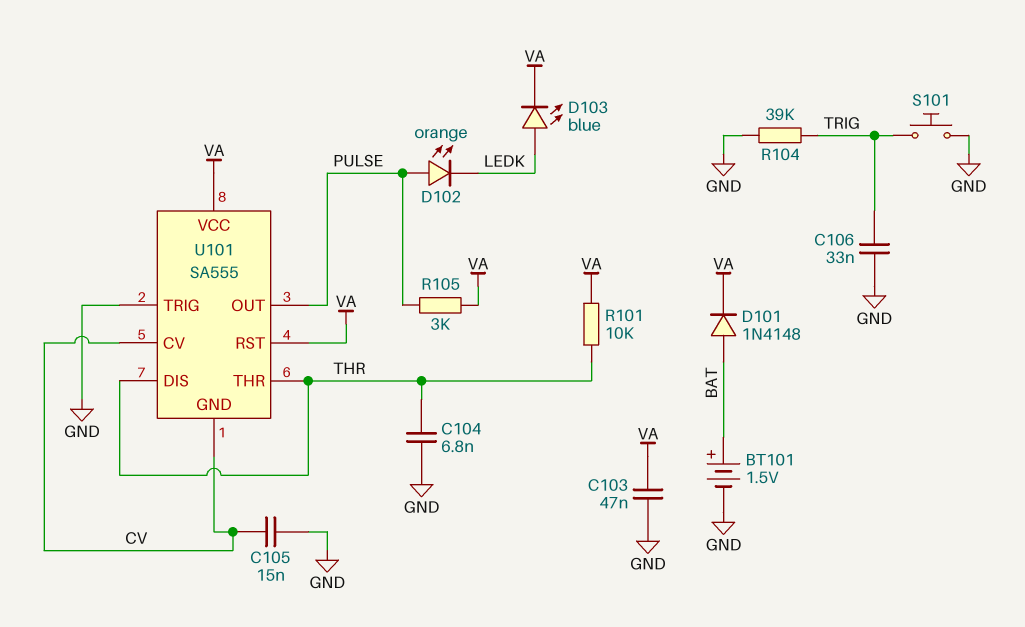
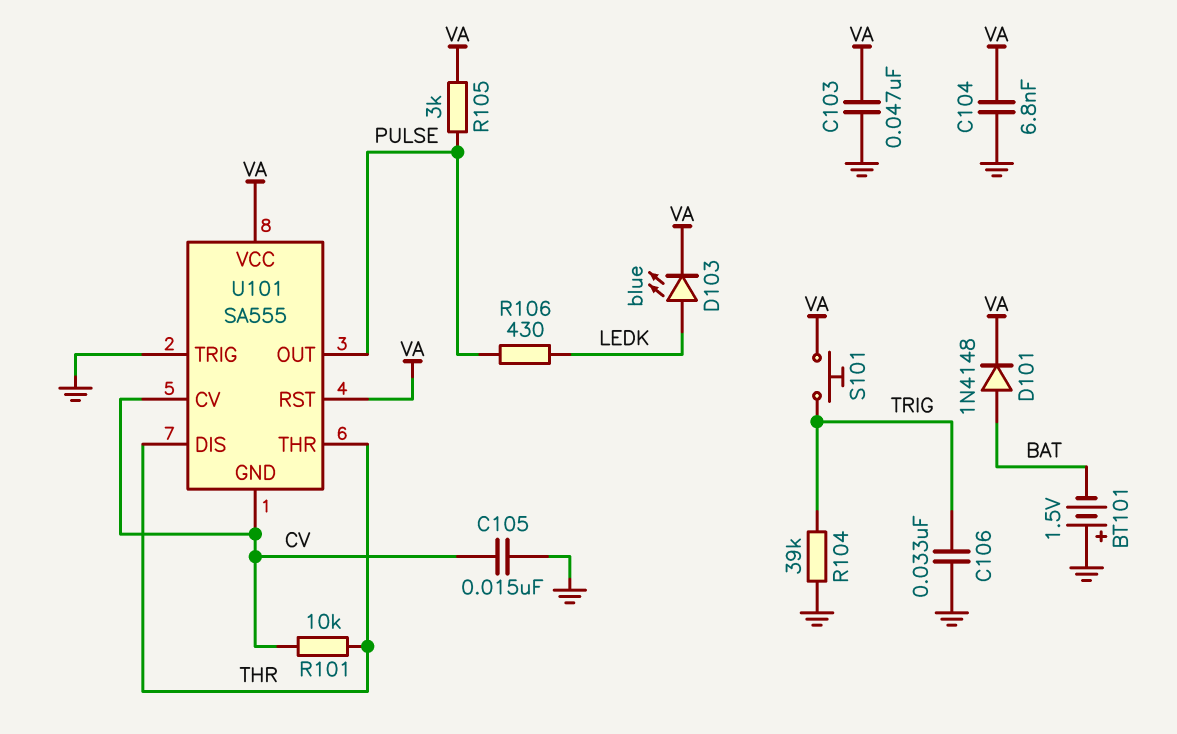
BT101: 1.5V (plus BAT, minus GND) -> 1.5V (plus GND, minus BAT)
C104: 6.8nF (GND, THR) -> 6.8nF (GND, VA)
D102: LED orange (A PULSE, K LEDK) -> none
R101: 10k (THR, VA) -> 10k (CV, THR)
R106: none -> 430 (LEDK, PULSE)
S101: button (GND, TRIG) -> button (TRIG, VA)

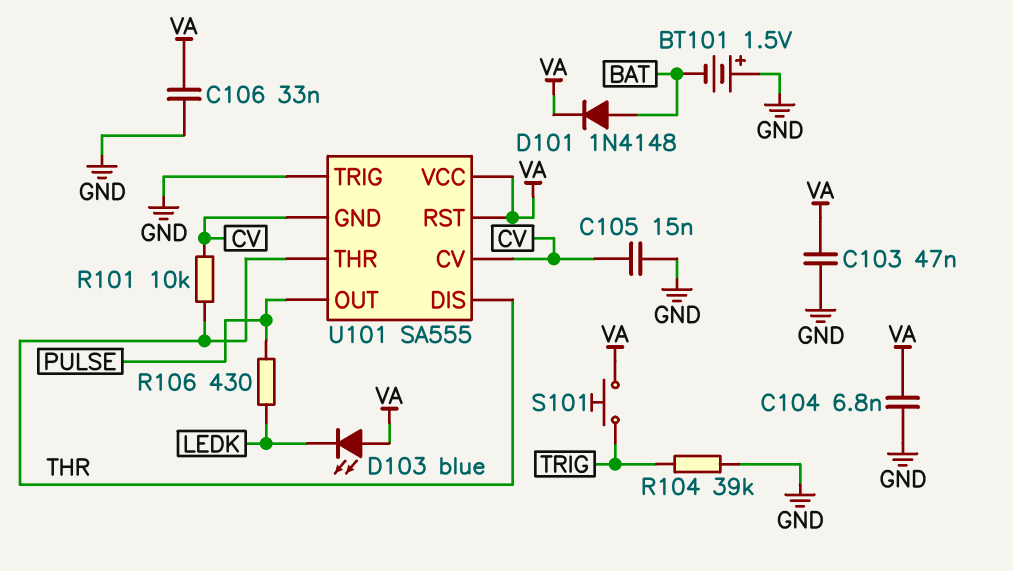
C106: 33nF (GND, TRIG) -> 33nF (GND, VA)
D103: LED blue (A LEDK, K VA) -> LED blue (A VA, K LEDK)
R105: 3k (PULSE, VA) -> none

